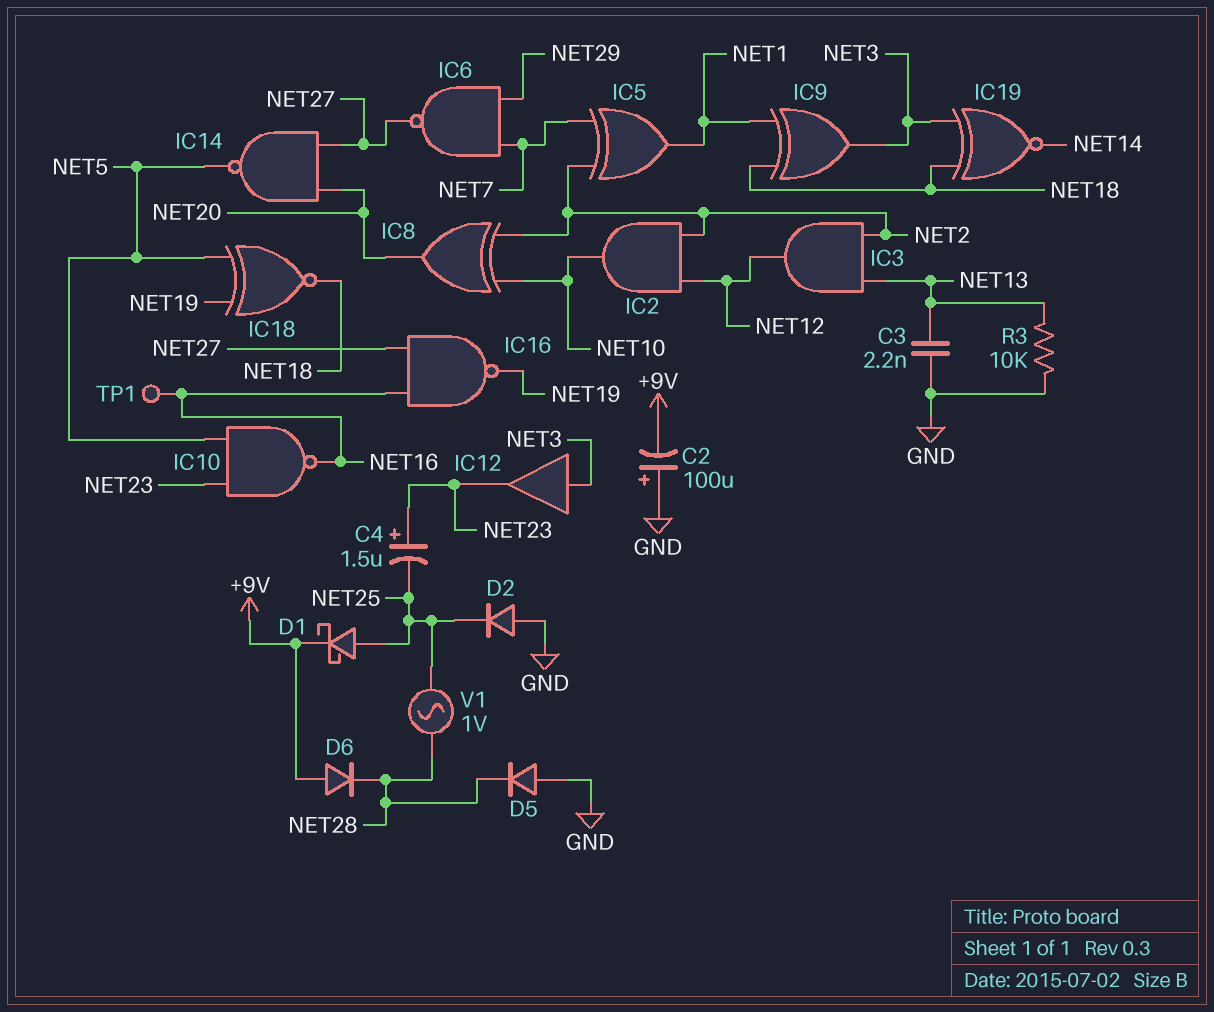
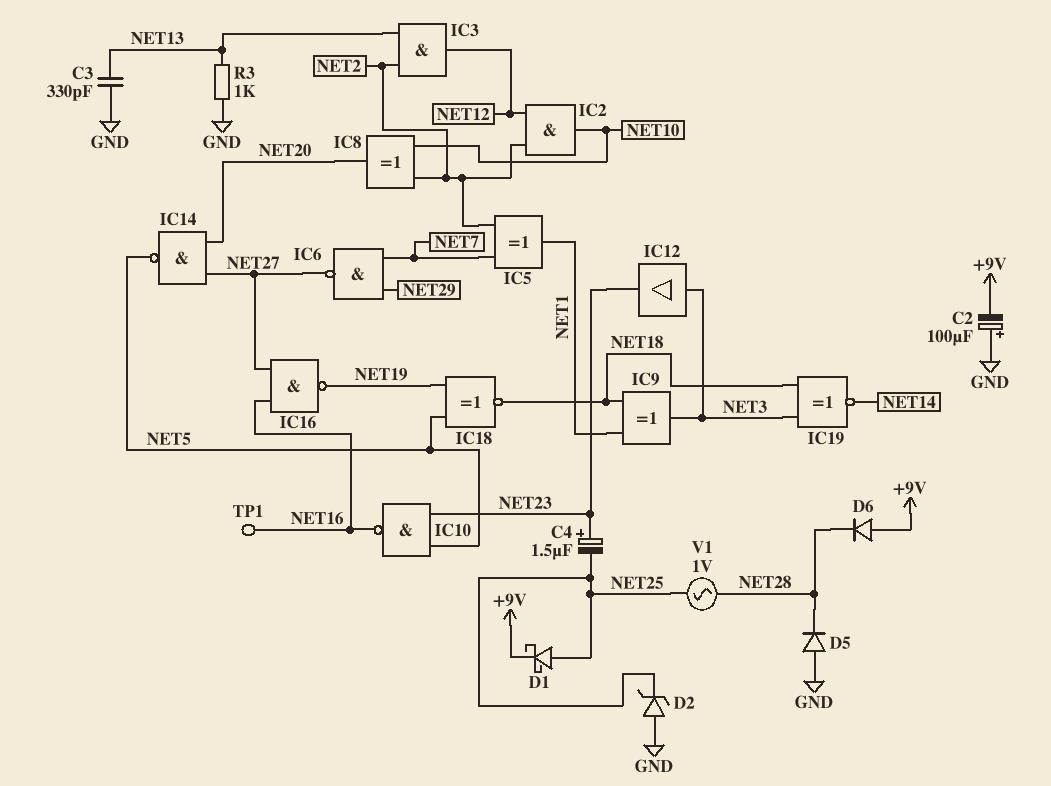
C3: 2.2nF (GND, NET13) -> 330pF (GND, NET13)
D2: diode (A GND, K NET25) -> zener (A GND, K NET25)
R3: 10k (GND, NET13) -> 1k (GND, NET13)

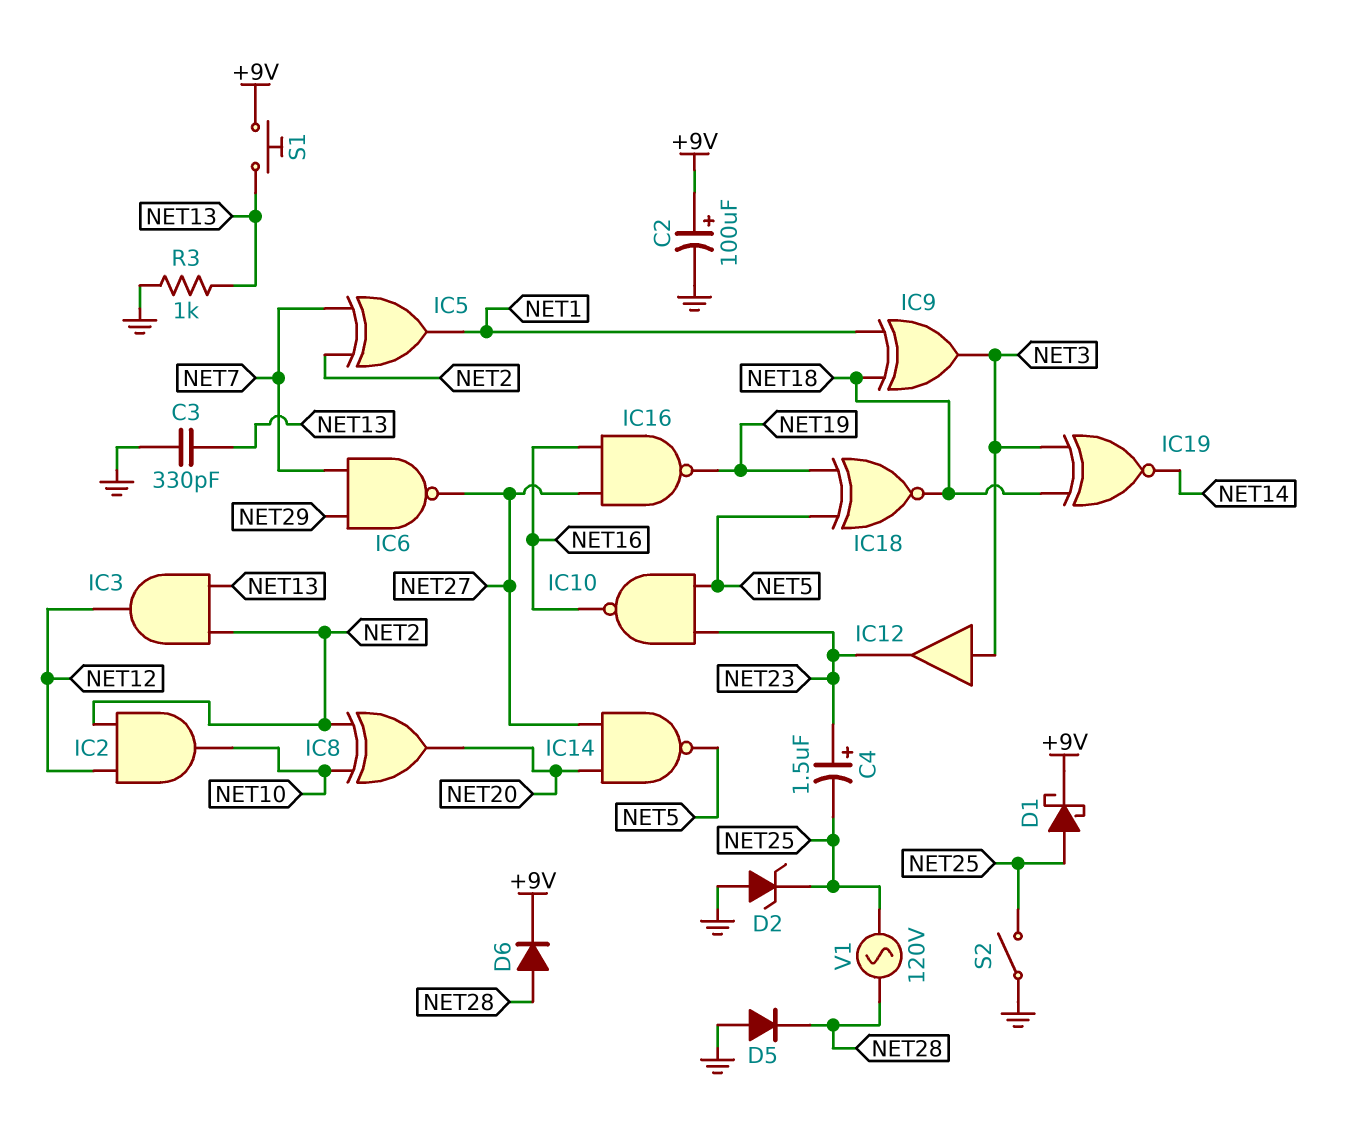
C2: 100uF (plus GND, minus +9V) -> 100uF (plus +9V, minus GND)
D6: diode (A +9V, K NET28) -> diode (A NET28, K +9V)
S1: none -> button (+9V, NET13)
S2: none -> switch (GND, NET25)
TP1: test point (NET16) -> none
V1: AC 1V (NET25, NET28) -> AC 120V (NET25, NET28)

